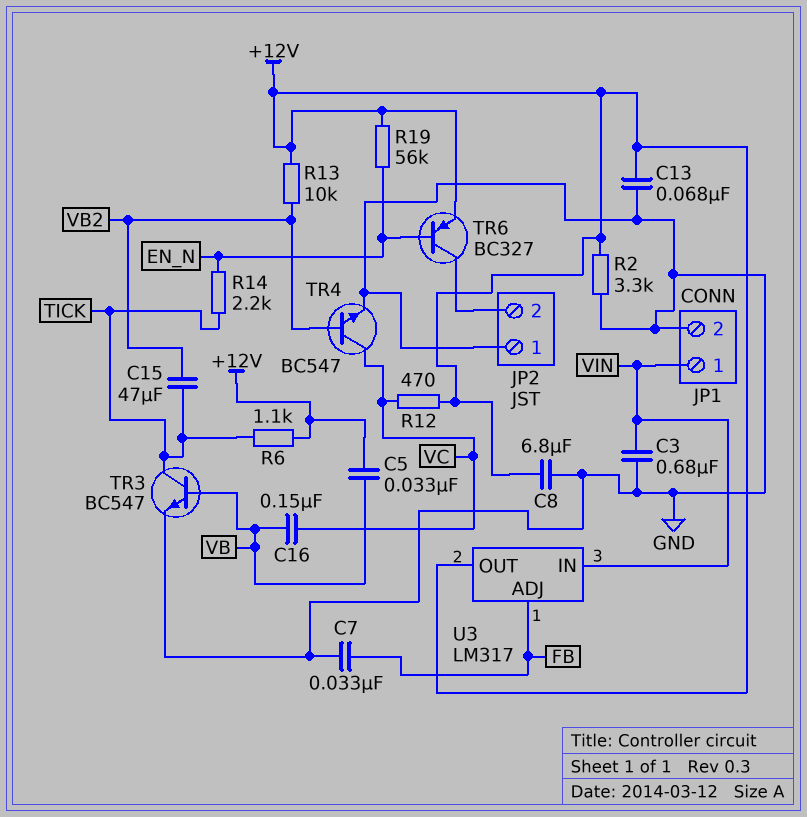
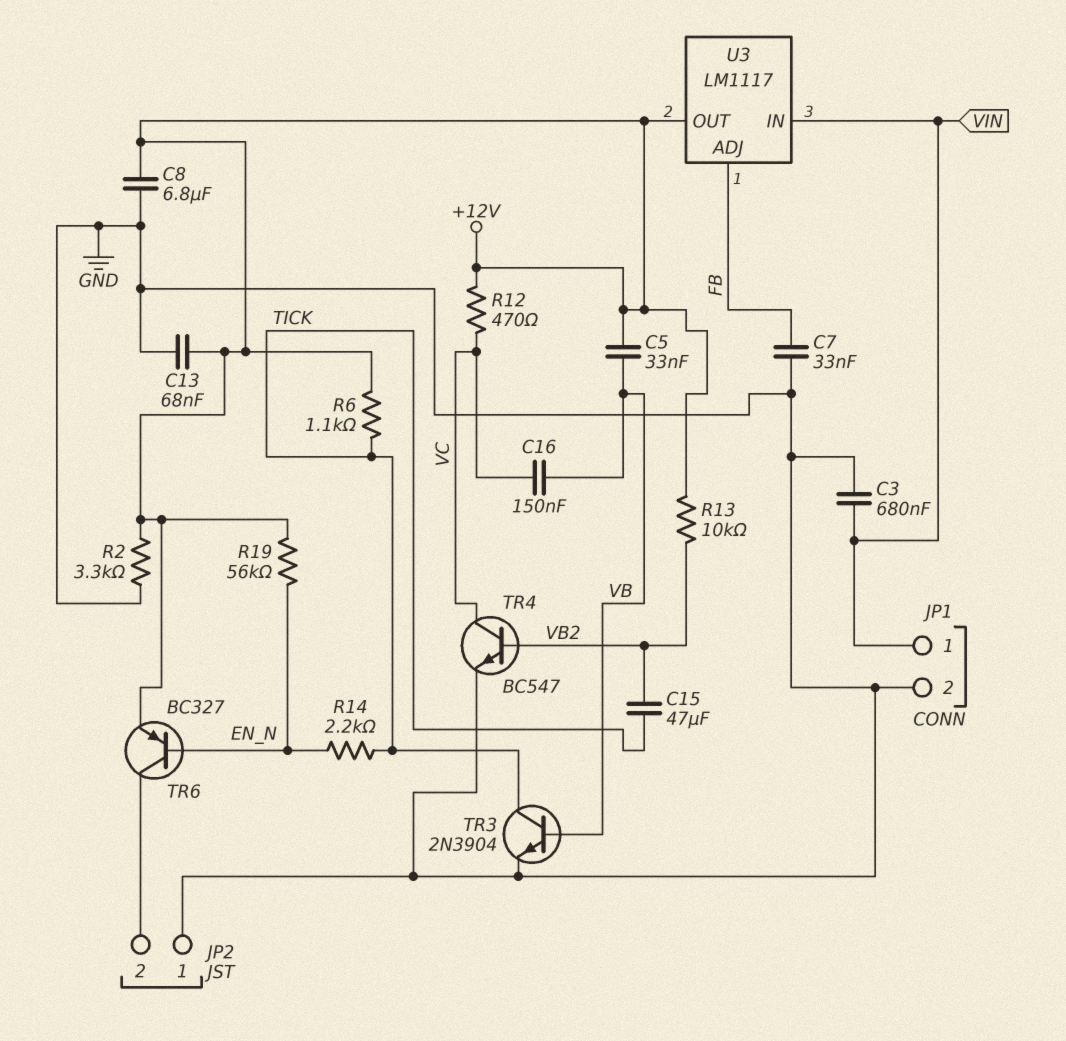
TR3: NPN BC547 (B VB, C TICK, E GND) -> NPN 2N3904 (B VB, C TICK, E GND)
U3: LM317 -> LM1117

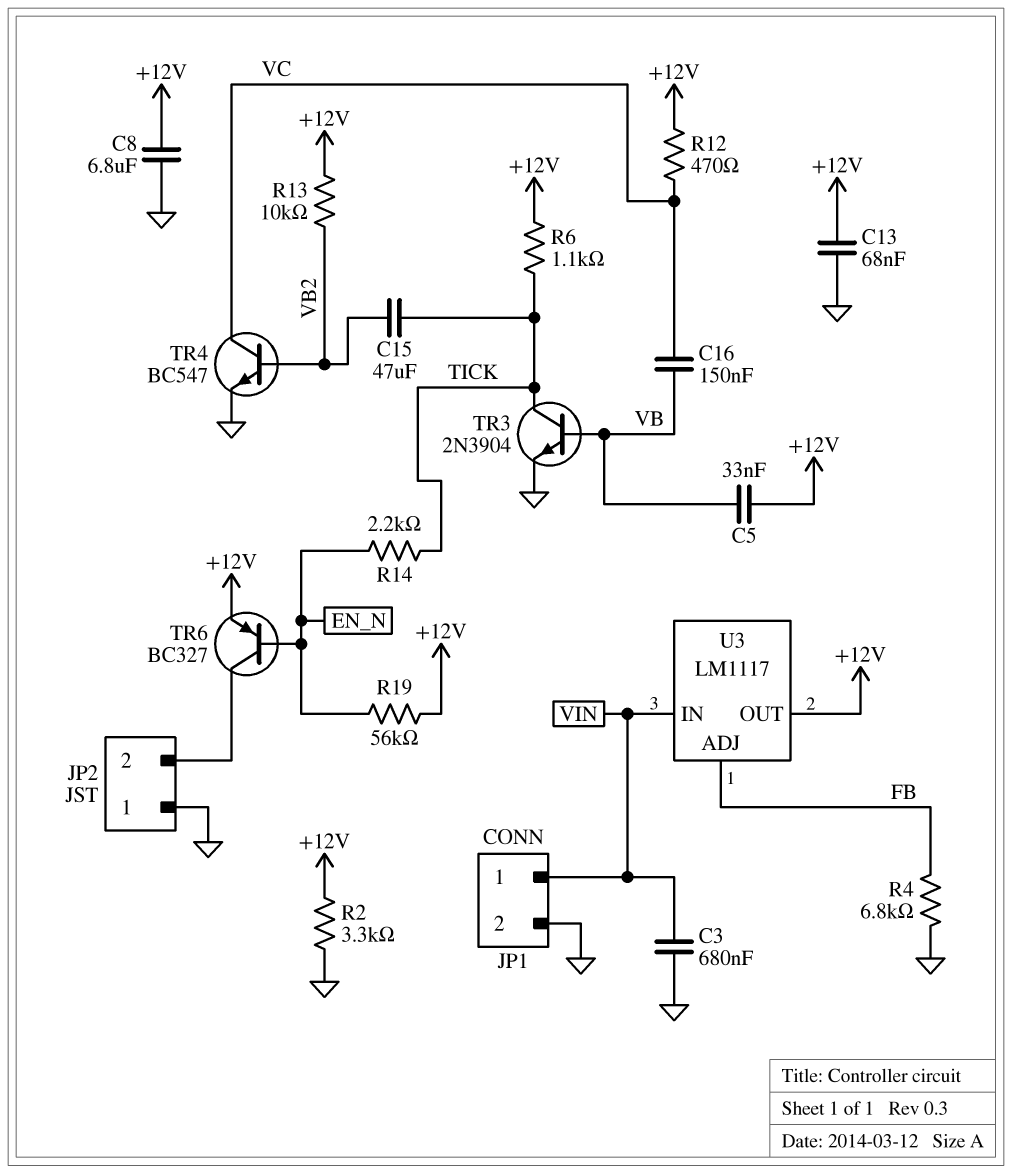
C7: 33nF (FB, GND) -> none
R4: none -> 6.8k (FB, GND)

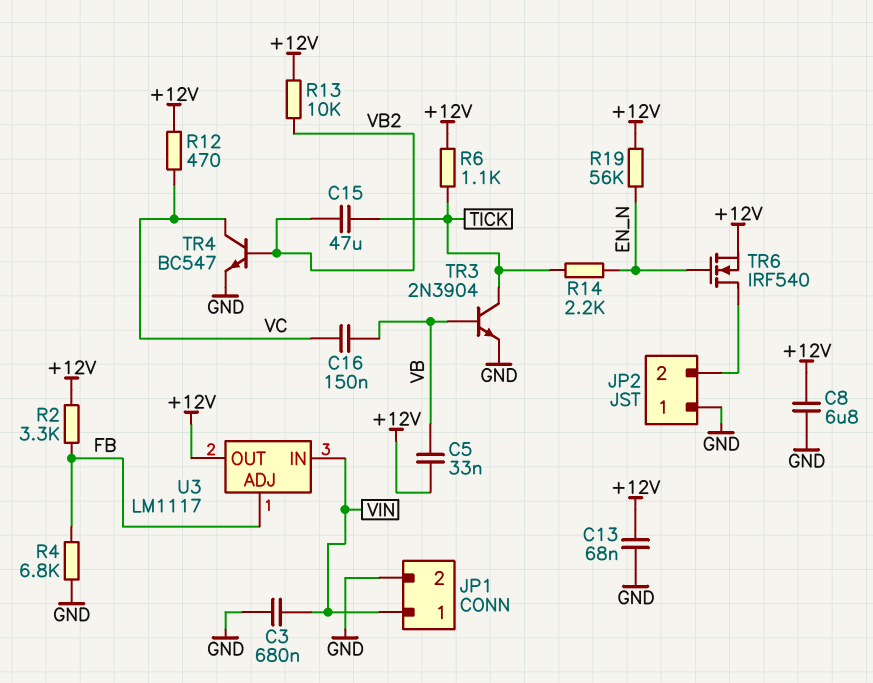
R2: 3.3k (+12V, GND) -> 3.3k (+12V, FB)
TR6: PNP BC327 (B EN_N, C JP2/2, E +12V) -> NMOS IRF540 (G EN_N, D JP2/2, S +12V)

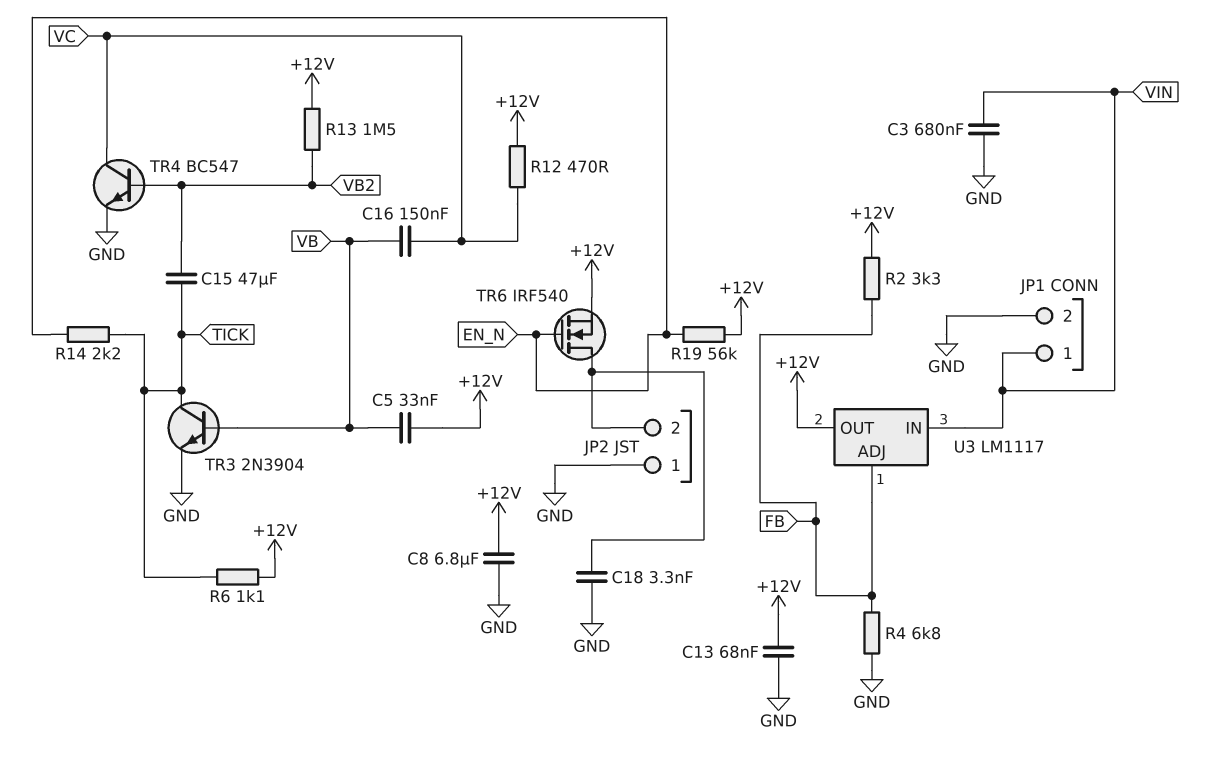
C18: none -> 3.3nF (GND, JP2/2)
R13: 10k (+12V, VB2) -> 1.5M (+12V, VB2)

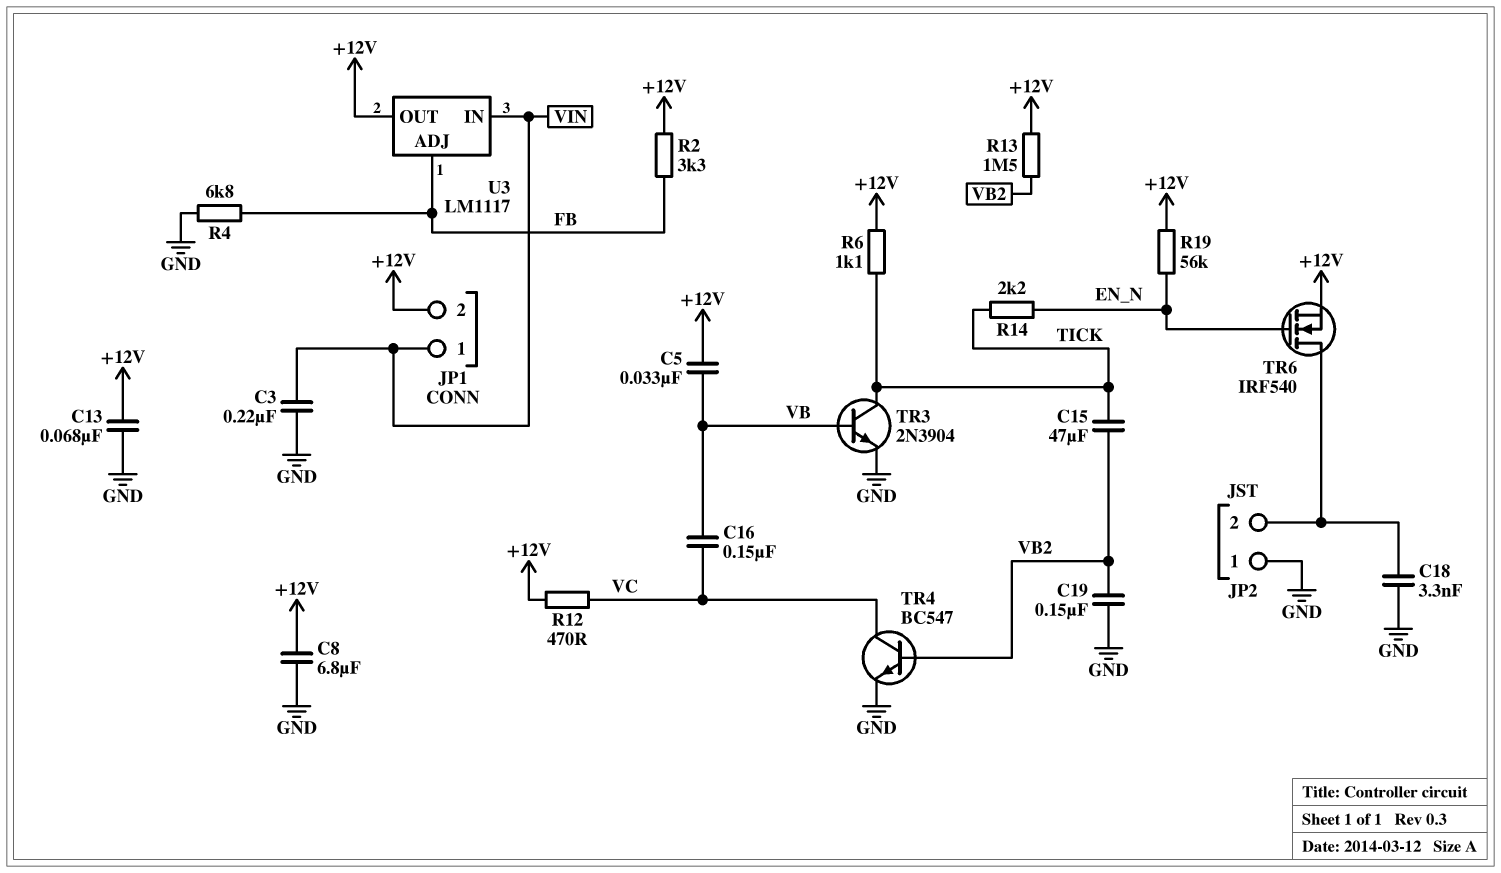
C3: 680nF (GND, VIN) -> 220nF (GND, VIN)
C19: none -> 150nF (GND, VB2)
JP1 pin 2: GND -> +12V

